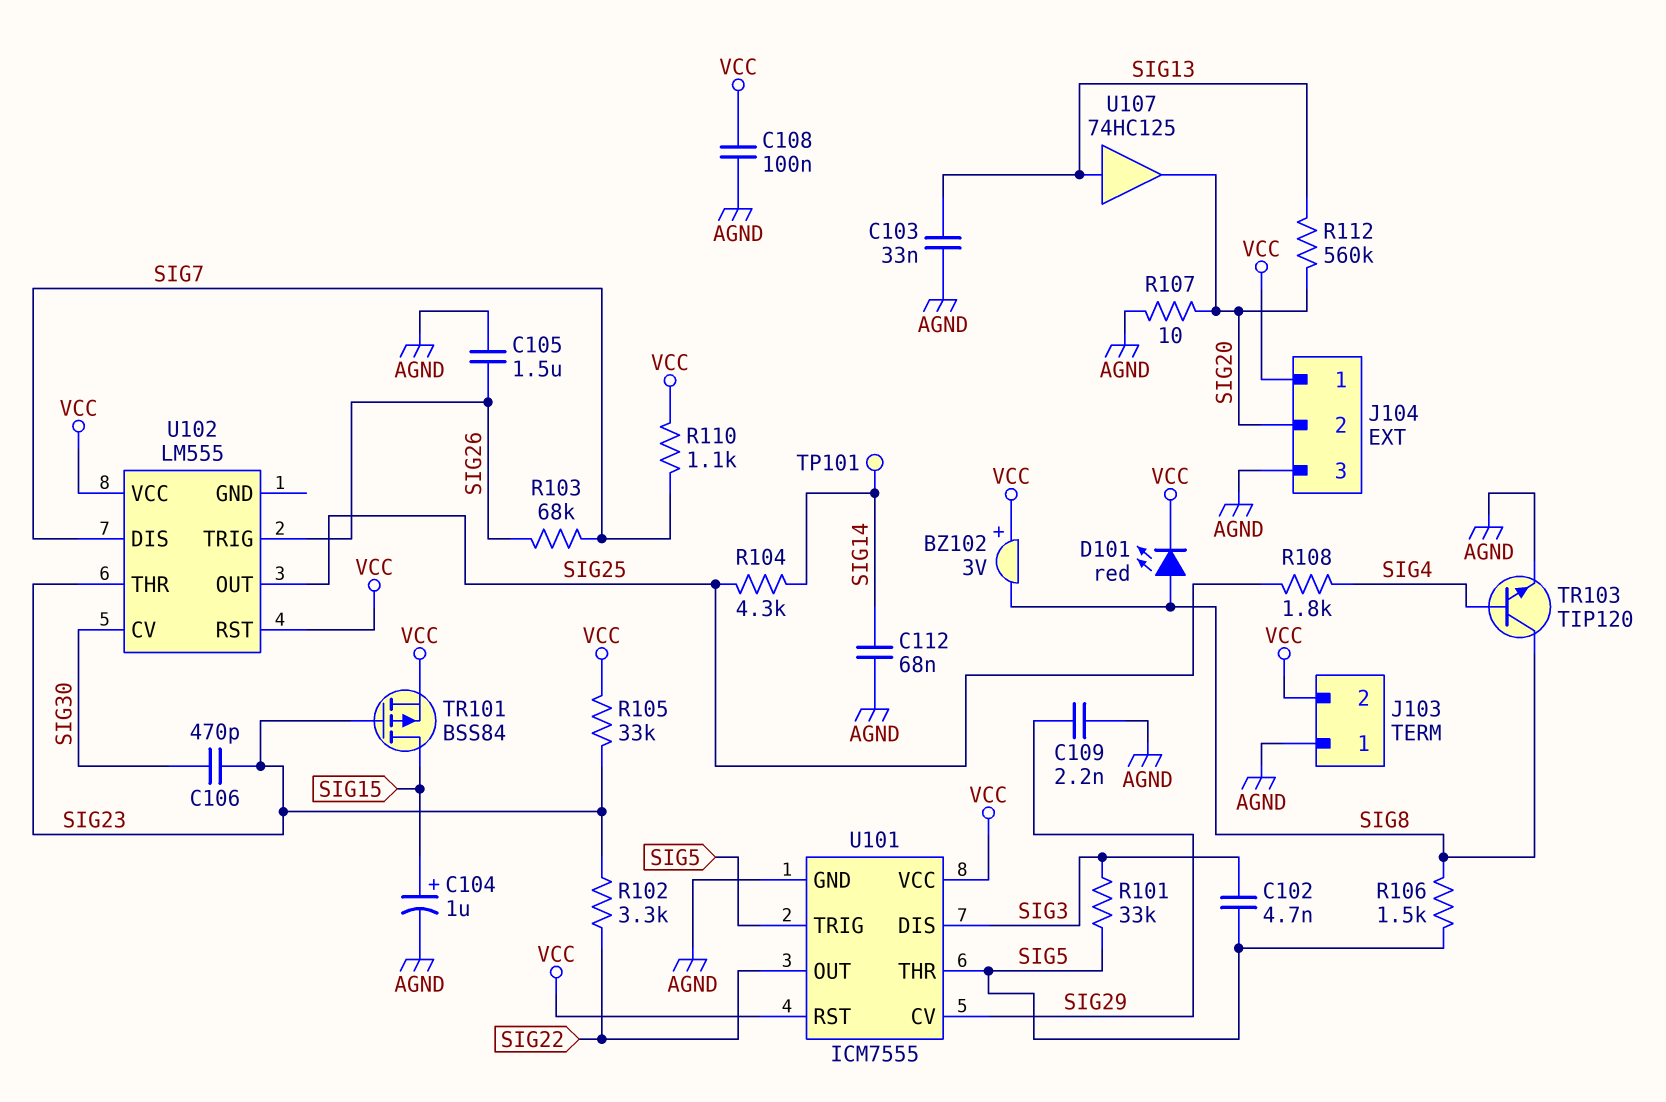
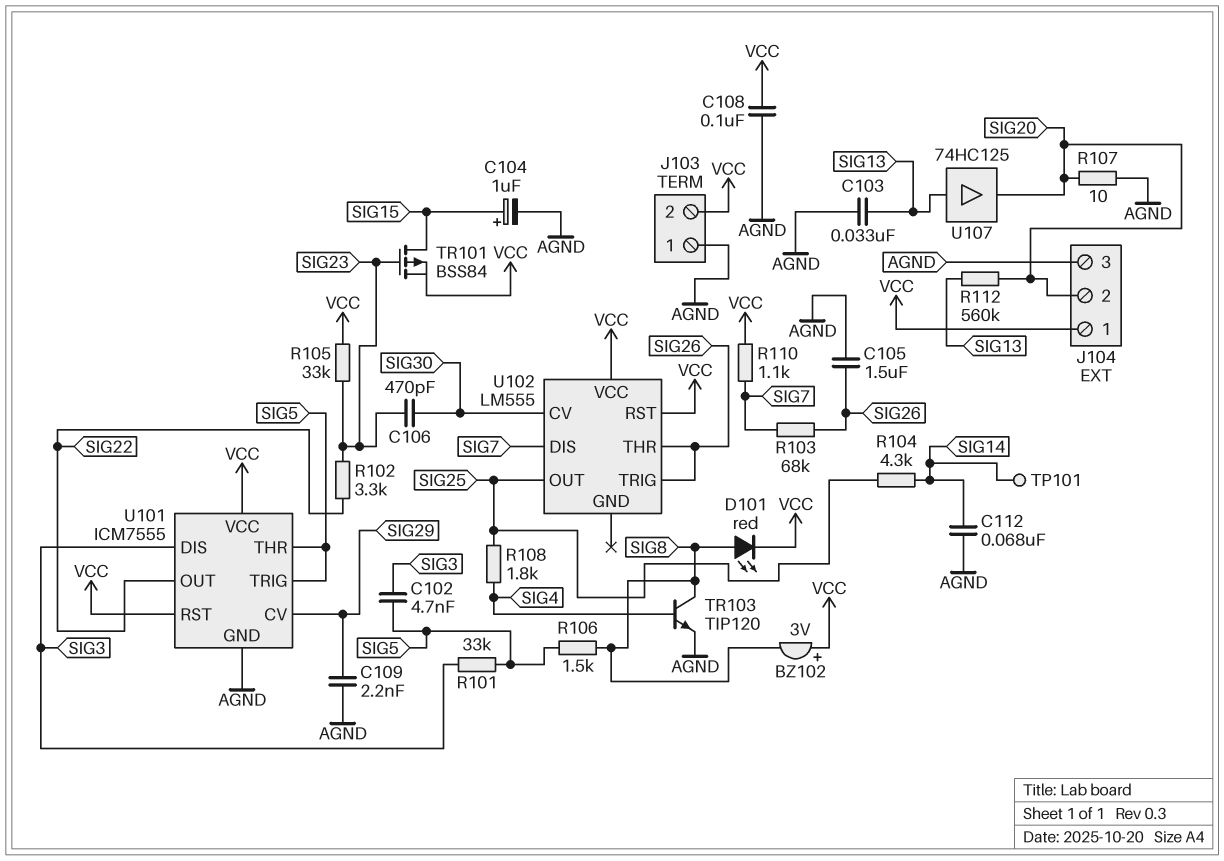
U102 pin THR: SIG23 -> SIG26

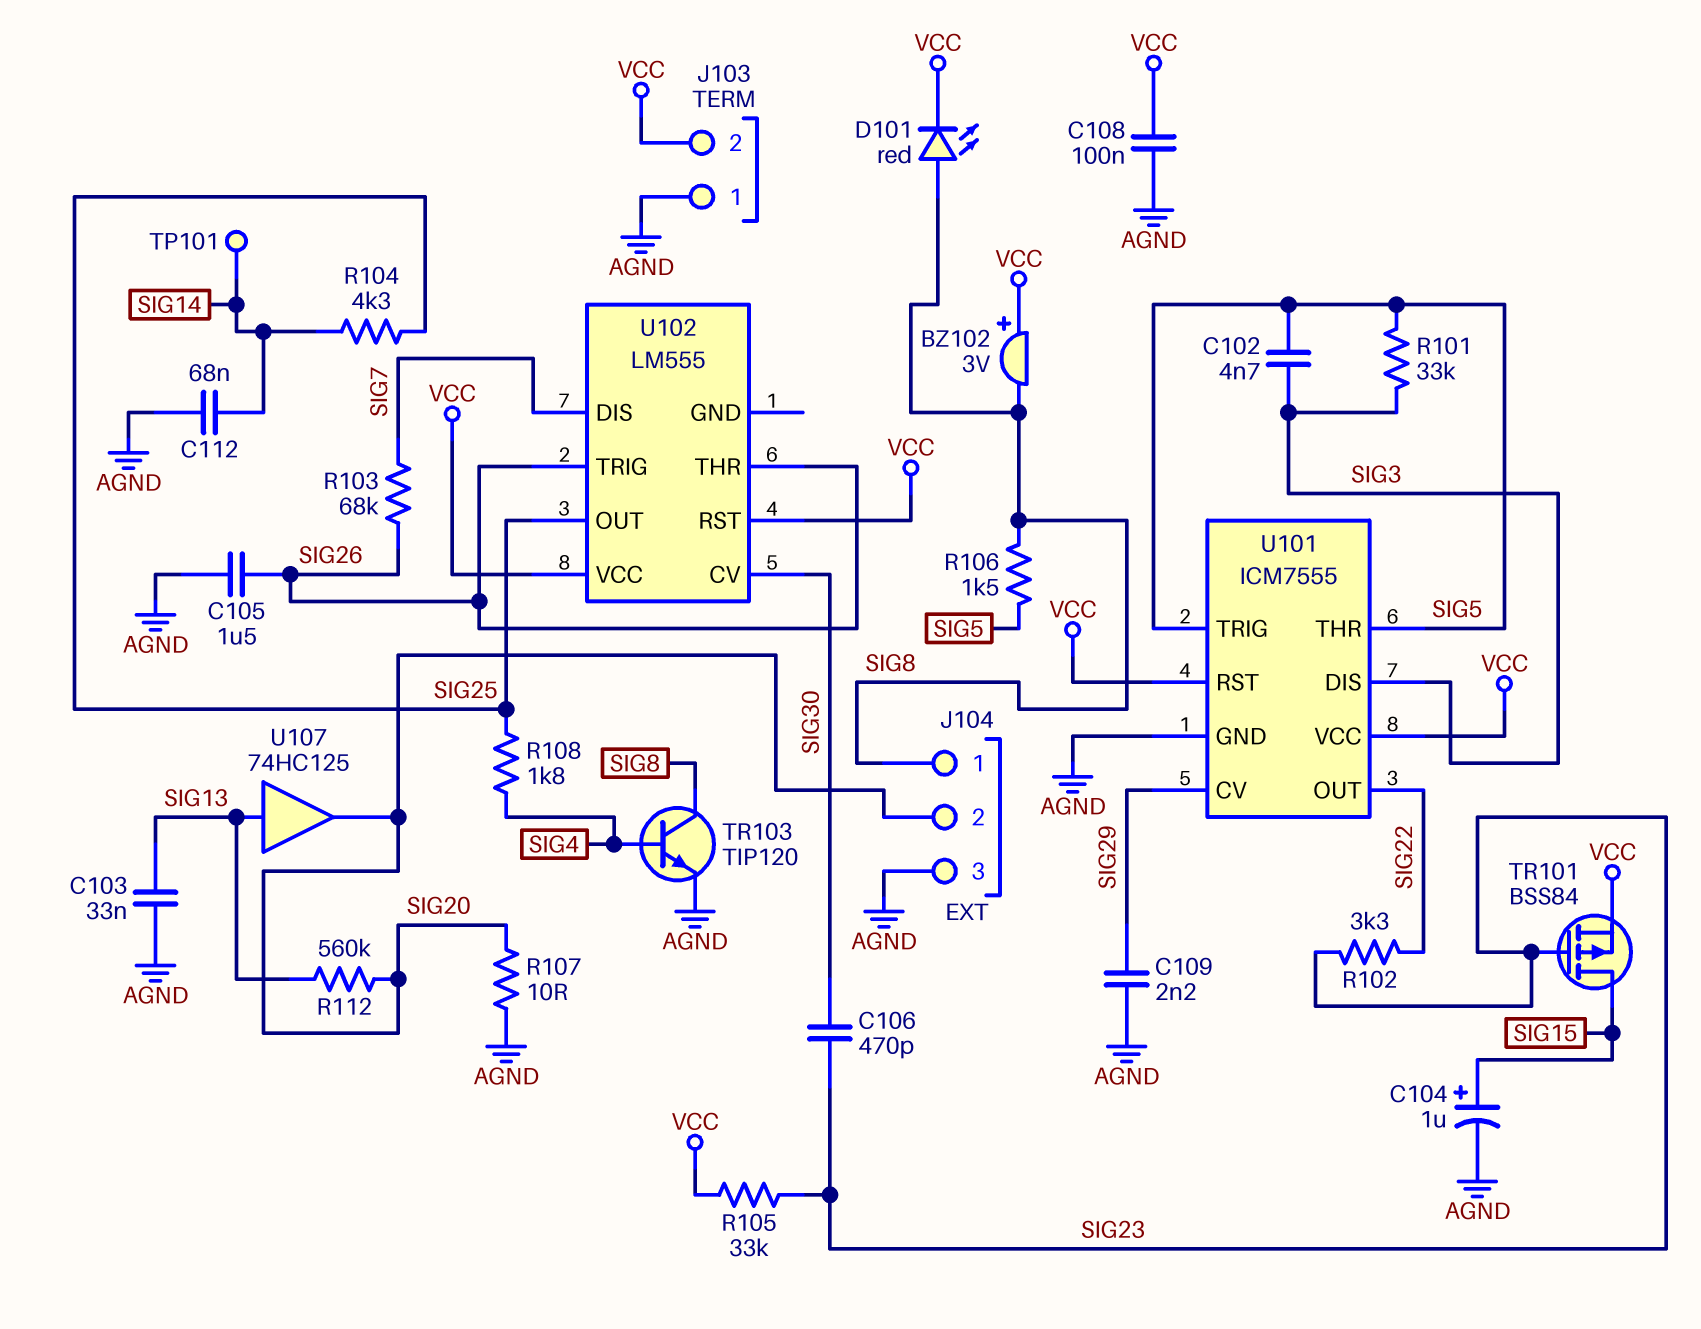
J104 pin 1: VCC -> SIG8
R110: 1.1k (SIG7, VCC) -> none

